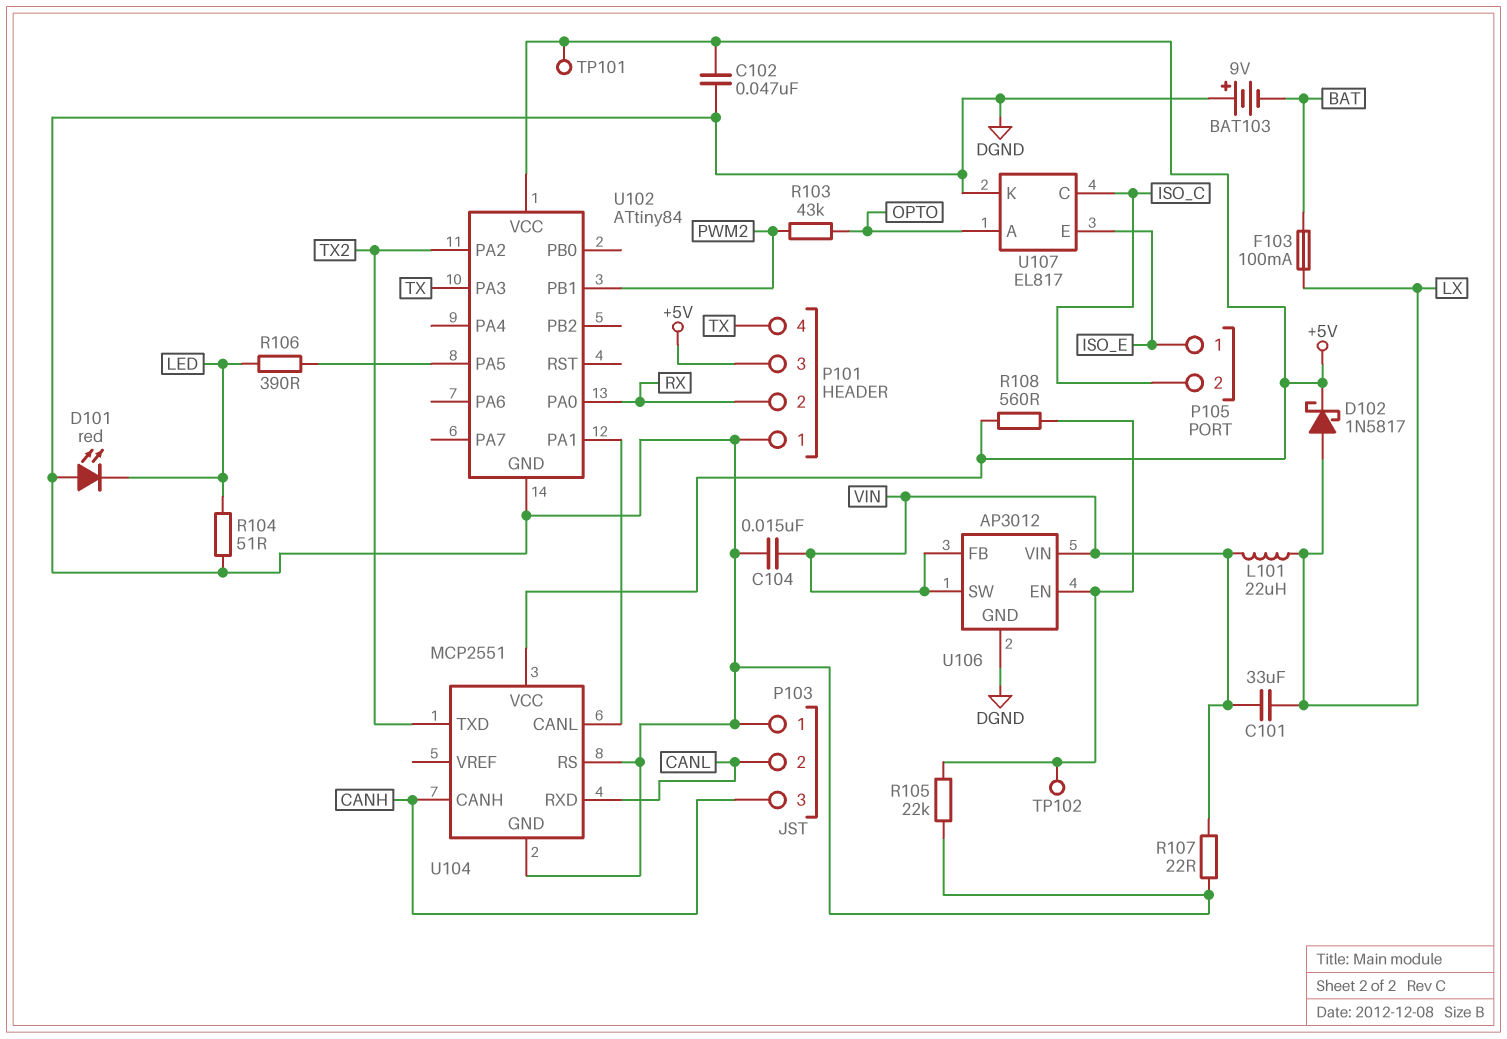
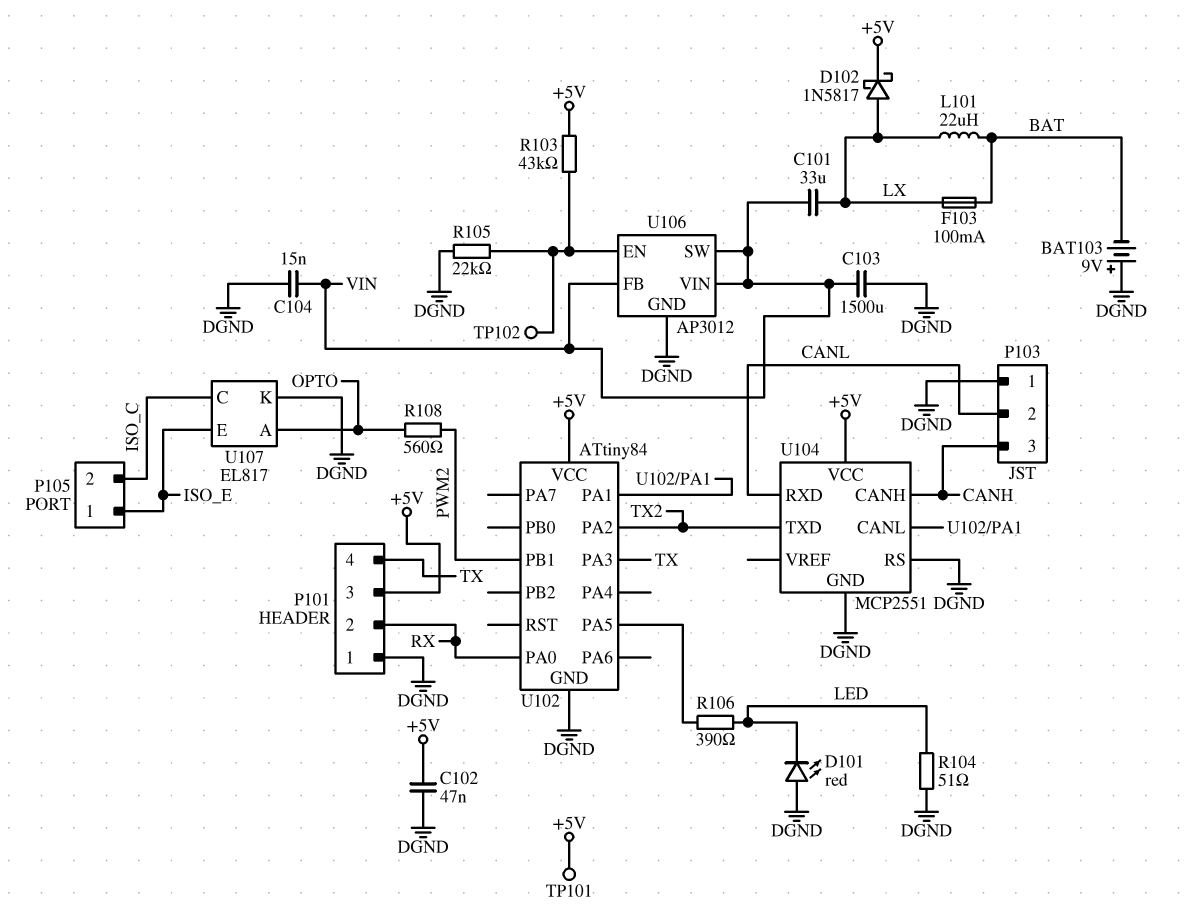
C103: none -> 1500uF (DGND, VIN)
L101: 22uH (LX, VIN) -> 22uH (BAT, LX)
R103: 43k (OPTO, PWM2) -> 43k (+5V, U106/EN)
R107: 22 (DGND, VIN) -> none
R108: 560 (+5V, U106/EN) -> 560 (OPTO, PWM2)

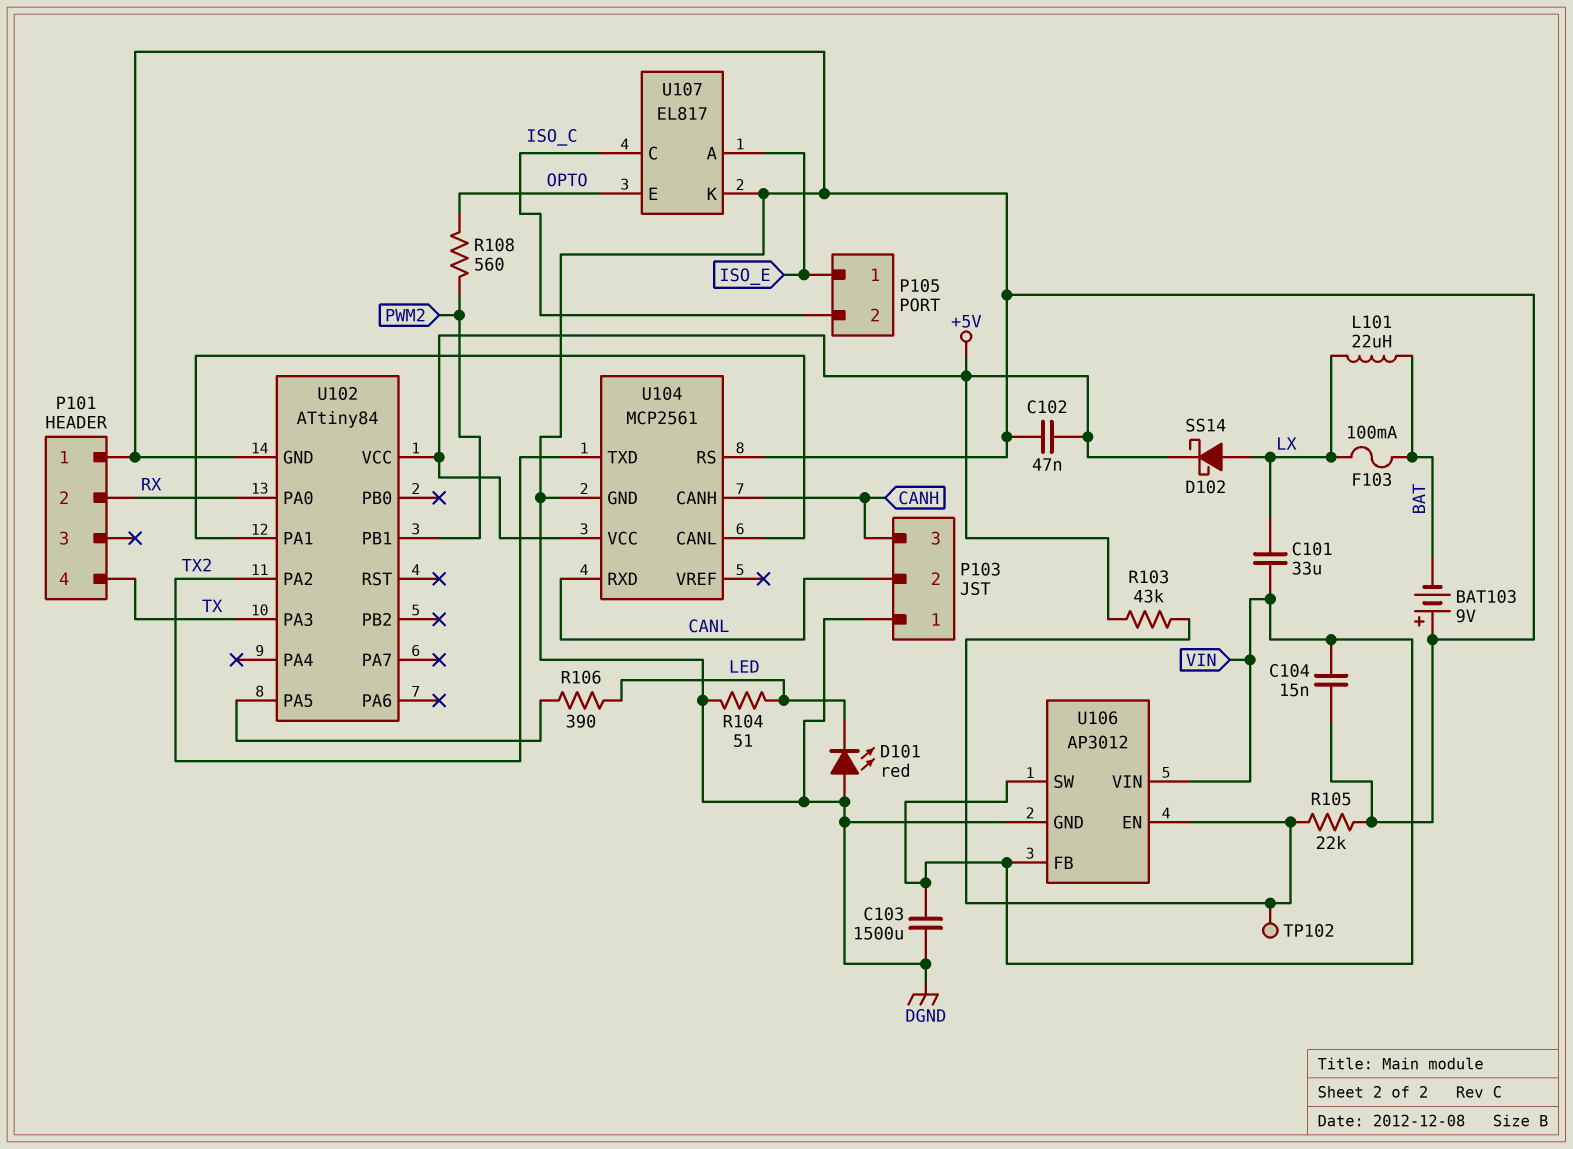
D102: schottky 1N5817 (A LX, K +5V) -> schottky SS14 (A LX, K +5V)
P101 pin 3: +5V -> none
TP101: test point (+5V) -> none
U104: MCP2551 -> MCP2561
U107 pin A: OPTO -> ISO_E
U107 pin E: ISO_E -> OPTO

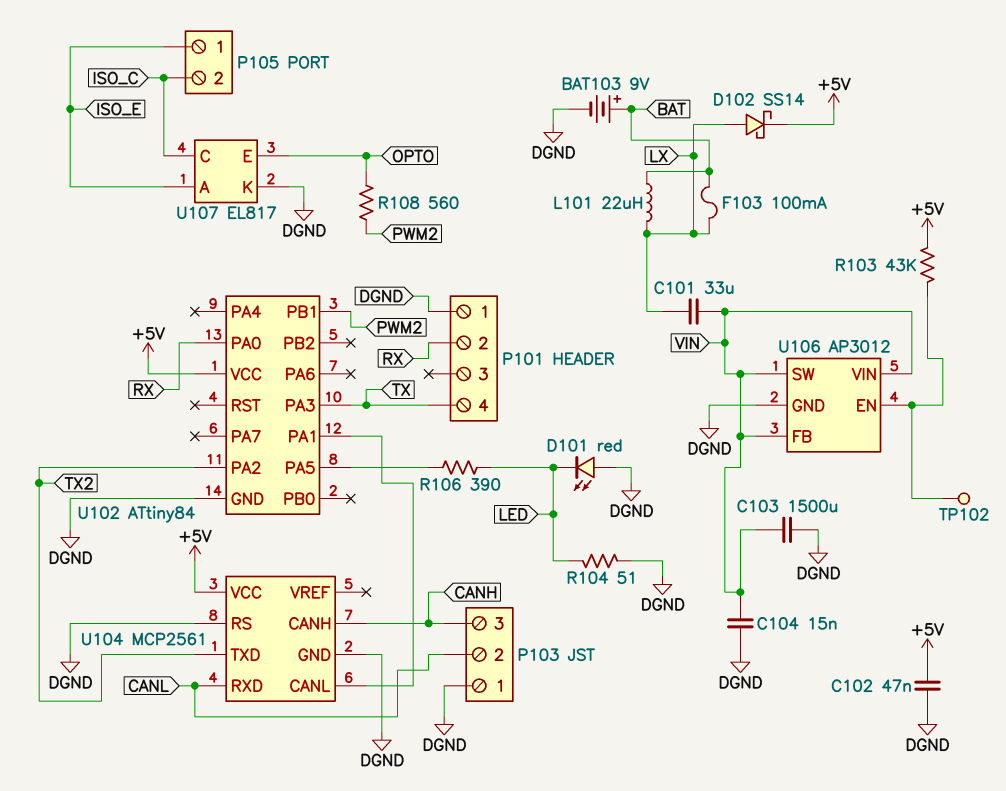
BAT103: 9V (plus DGND, minus BAT) -> 9V (plus BAT, minus DGND)
R105: 22k (DGND, U106/EN) -> none

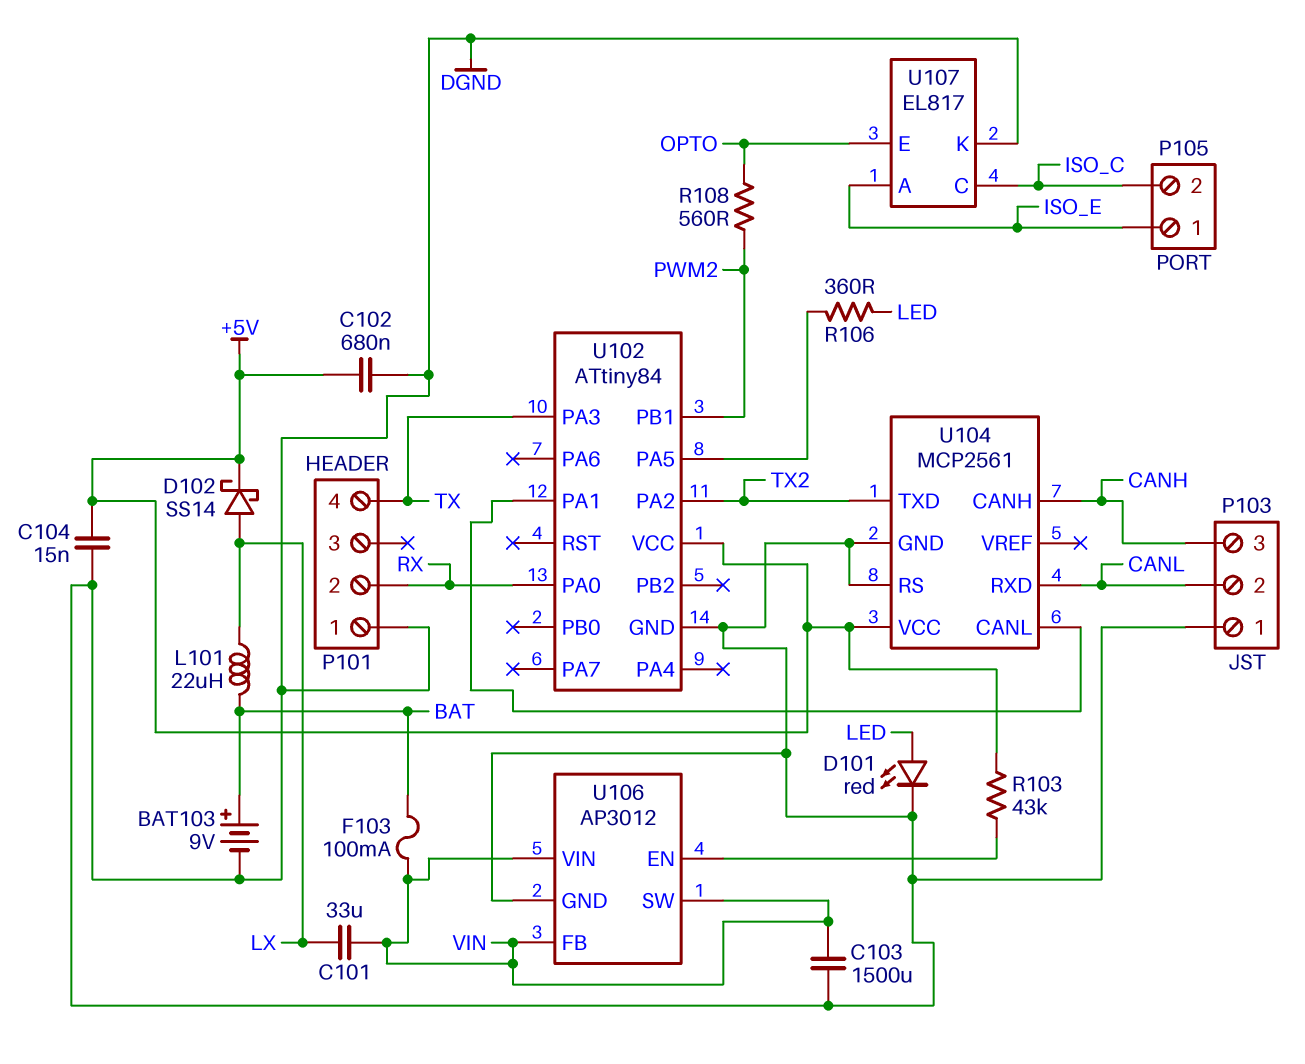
C102: 47nF (+5V, DGND) -> 680nF (+5V, DGND)
C104: 15nF (DGND, VIN) -> 15nF (+5V, DGND)
D101: LED red (A DGND, K LED) -> LED red (A LED, K DGND)
F103: 100mA (BAT, LX) -> 100mA (BAT, VIN)
R104: 51 (DGND, LED) -> none
R106: 390 (LED, U102/PA5) -> 360 (LED, U102/PA5)
TP102: test point (U106/EN) -> none

